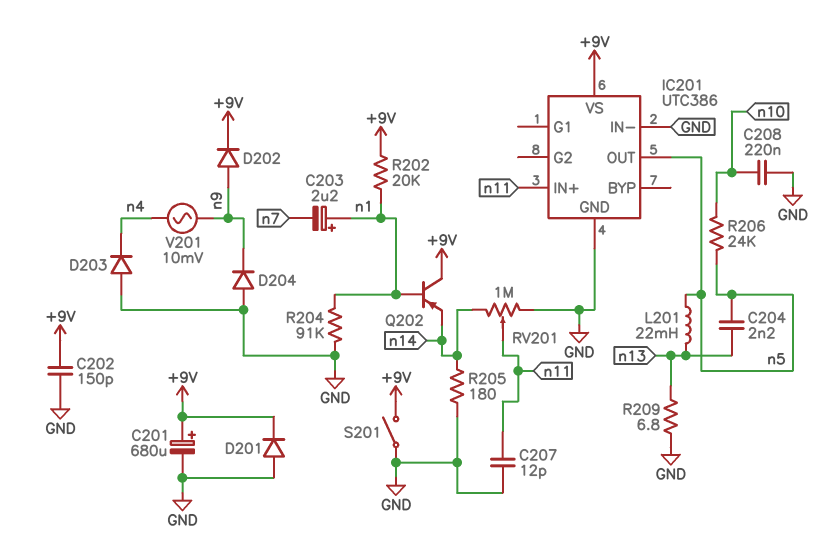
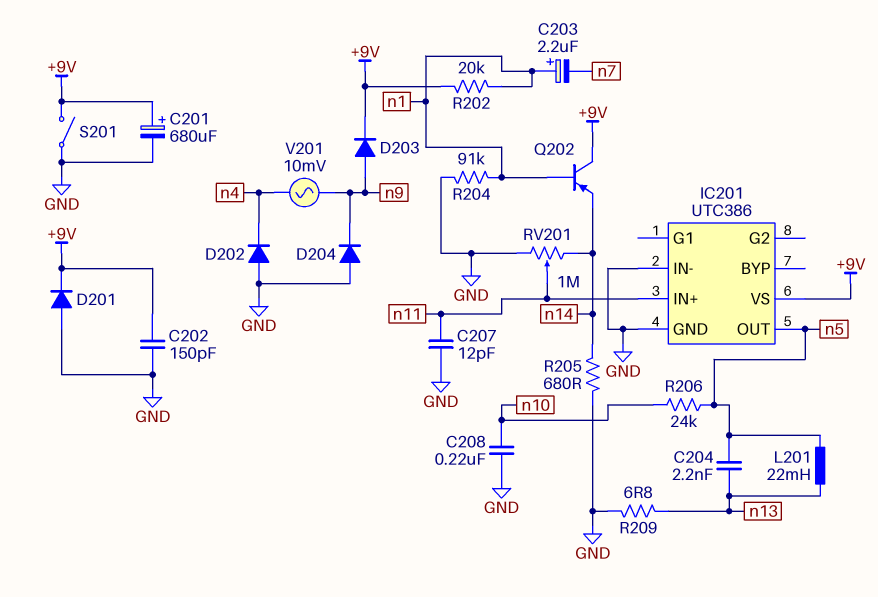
D202: diode (A n9, K +9V) -> diode (A GND, K n4)
D203: diode (A GND, K n4) -> diode (A n9, K +9V)
R205: 180 (GND, n14) -> 680 (GND, n14)

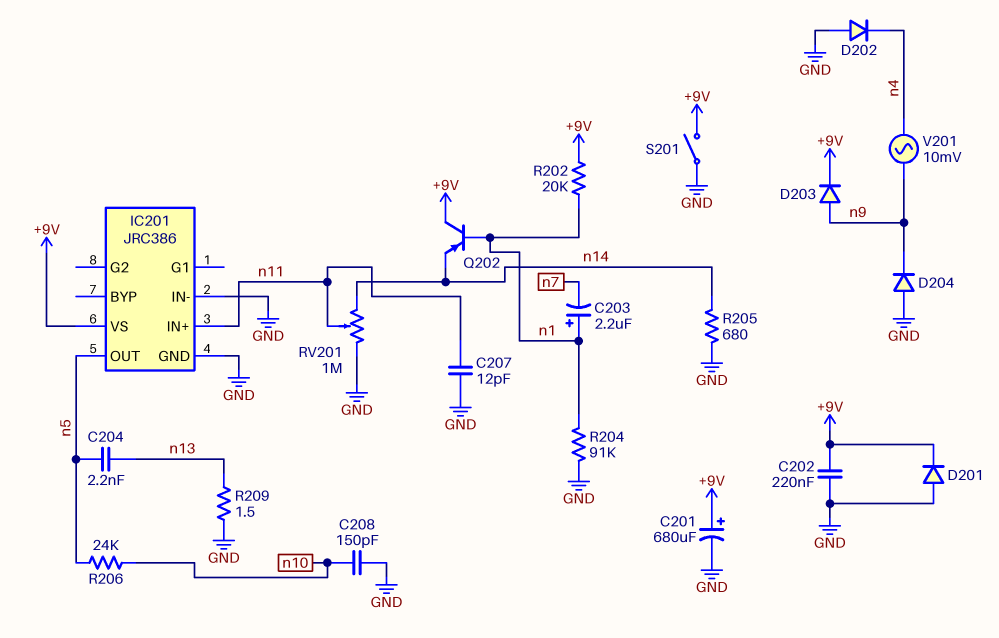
C202: 150pF (+9V, GND) -> 220nF (+9V, GND)
C208: 220nF (GND, n10) -> 150pF (GND, n10)
IC201: UTC386 -> JRC386
L201: 22mH (n5, n13) -> none
R209: 6.8 (GND, n13) -> 1.5 (GND, n13)

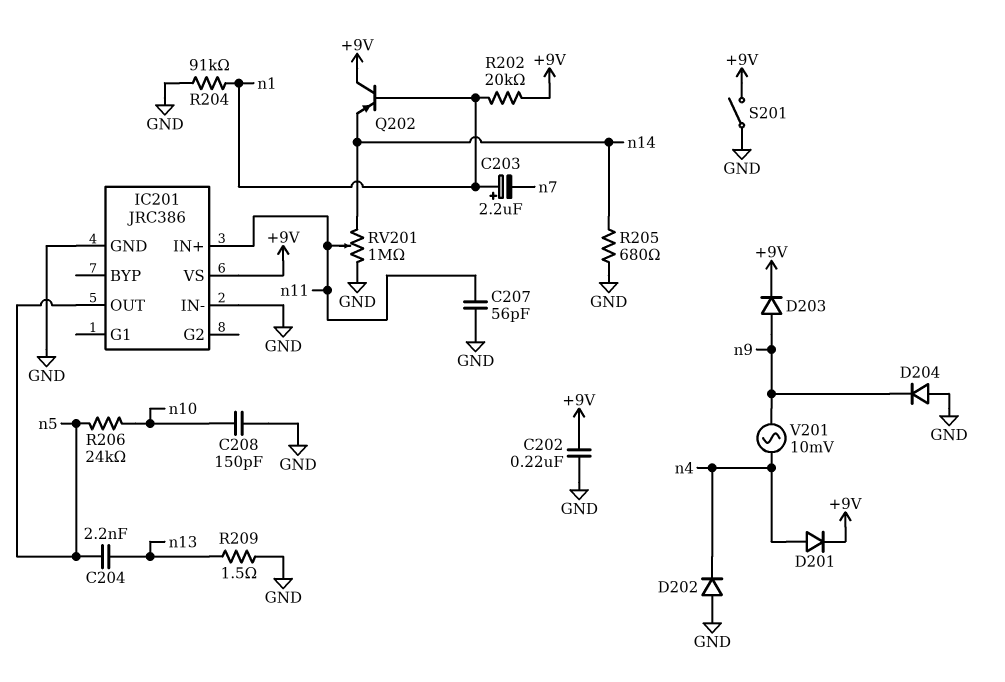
C201: 680uF (plus +9V, minus GND) -> none
C207: 12pF (GND, n11) -> 56pF (GND, n11)
D201: diode (A GND, K +9V) -> diode (A n4, K +9V)

